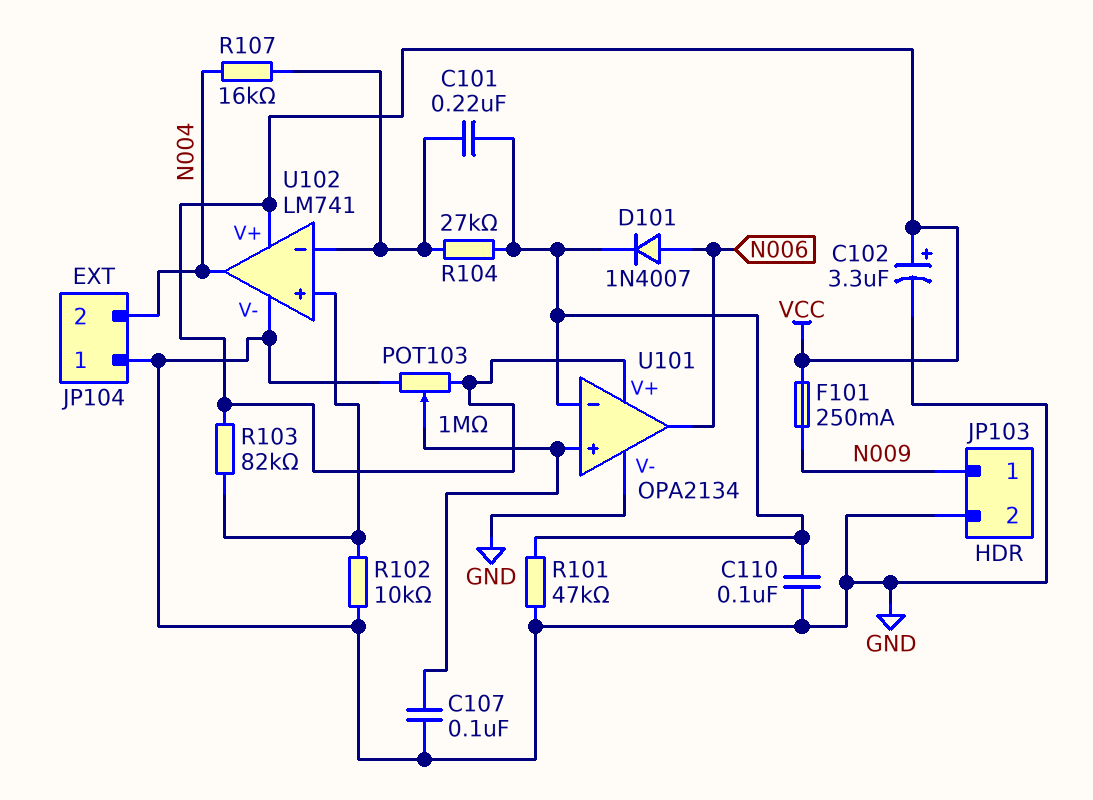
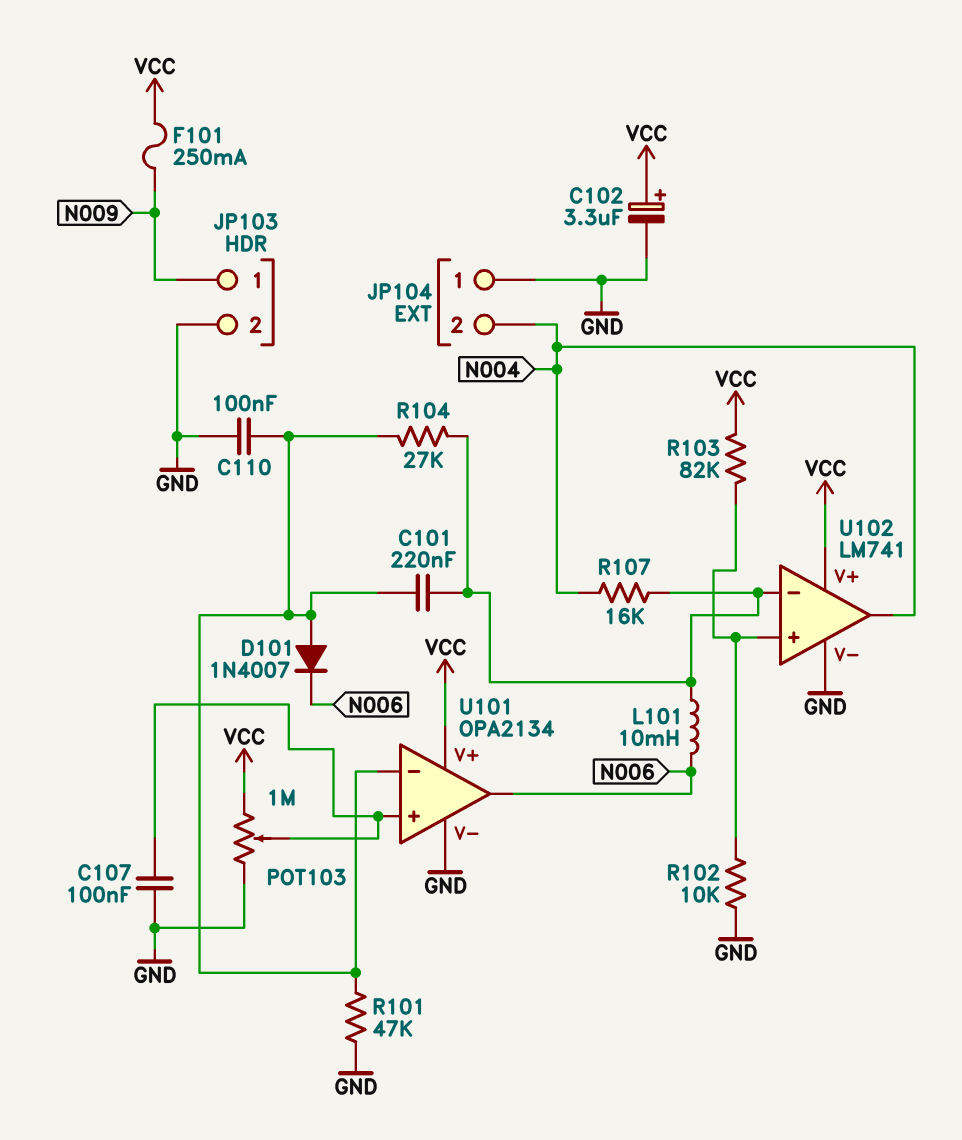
D101: diode 1N4007 (A N006, K U101/in-) -> diode 1N4007 (A U101/in-, K N006)
L101: none -> 10mH (N006, U102/in-)

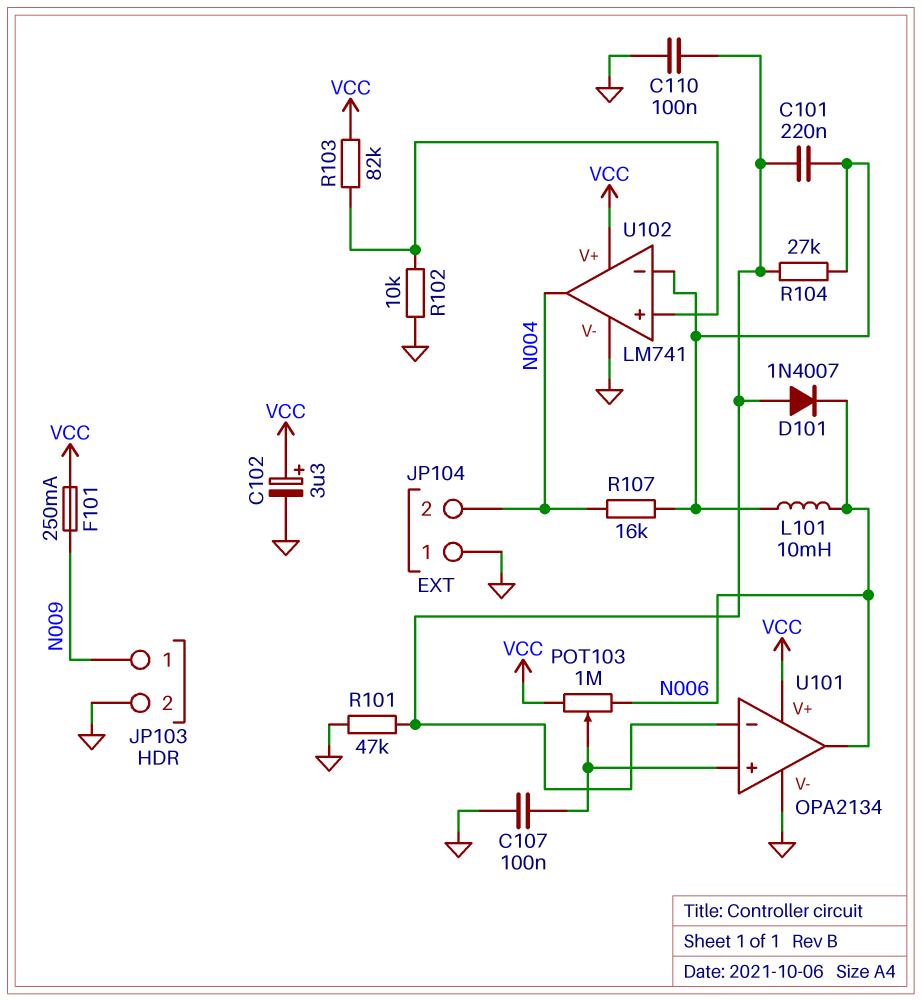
POT103: 1M (GND, VCC, wiper U101/in+) -> 1M (N006, VCC, wiper U101/in+)

